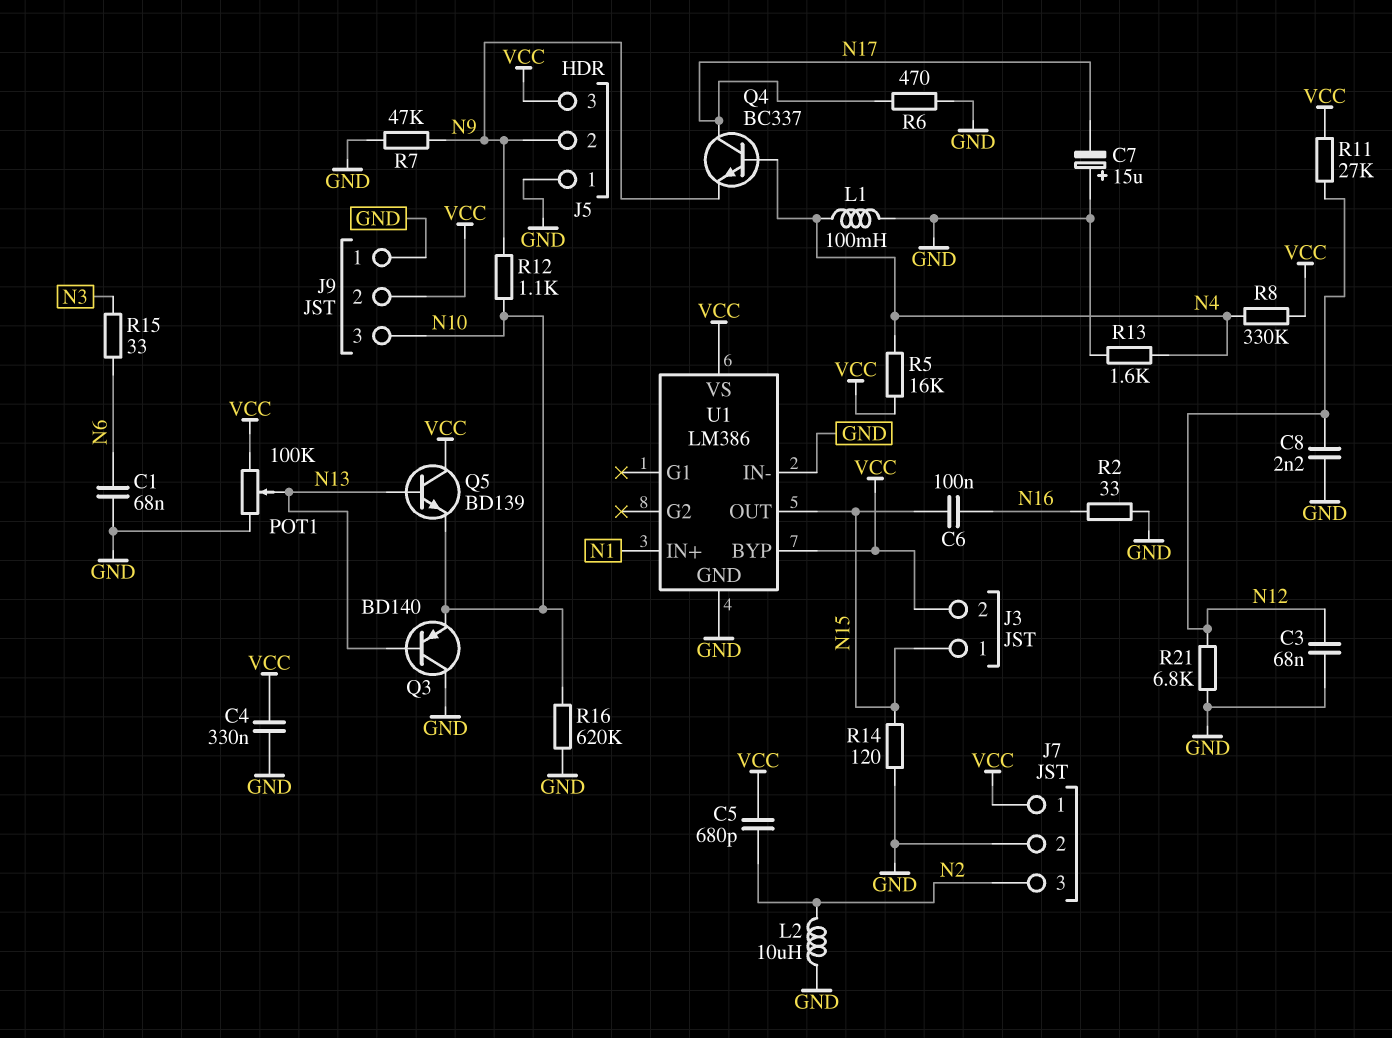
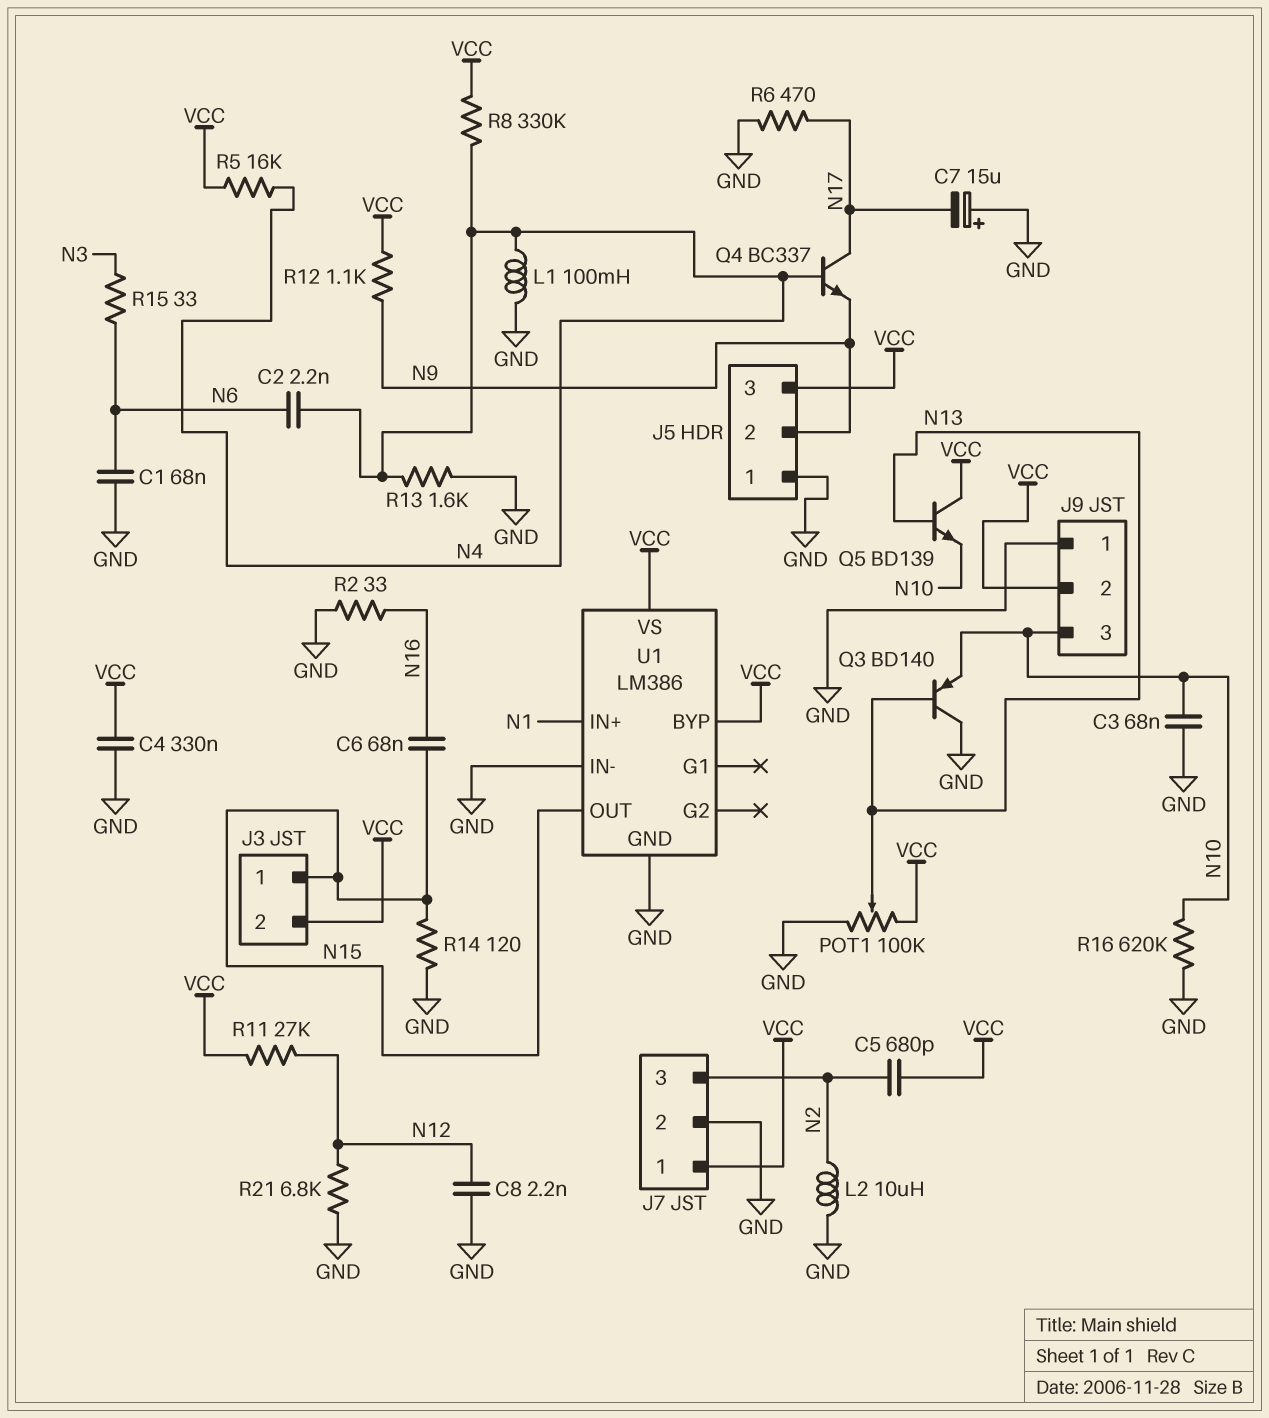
C2: none -> 2.2nF (N4, N6)
C3: 68nF (GND, N12) -> 68nF (GND, N10)
C6: 100nF (N15, N16) -> 68nF (N15, N16)
R7: 47k (GND, N9) -> none
R12: 1.1k (N9, N10) -> 1.1k (N9, VCC)

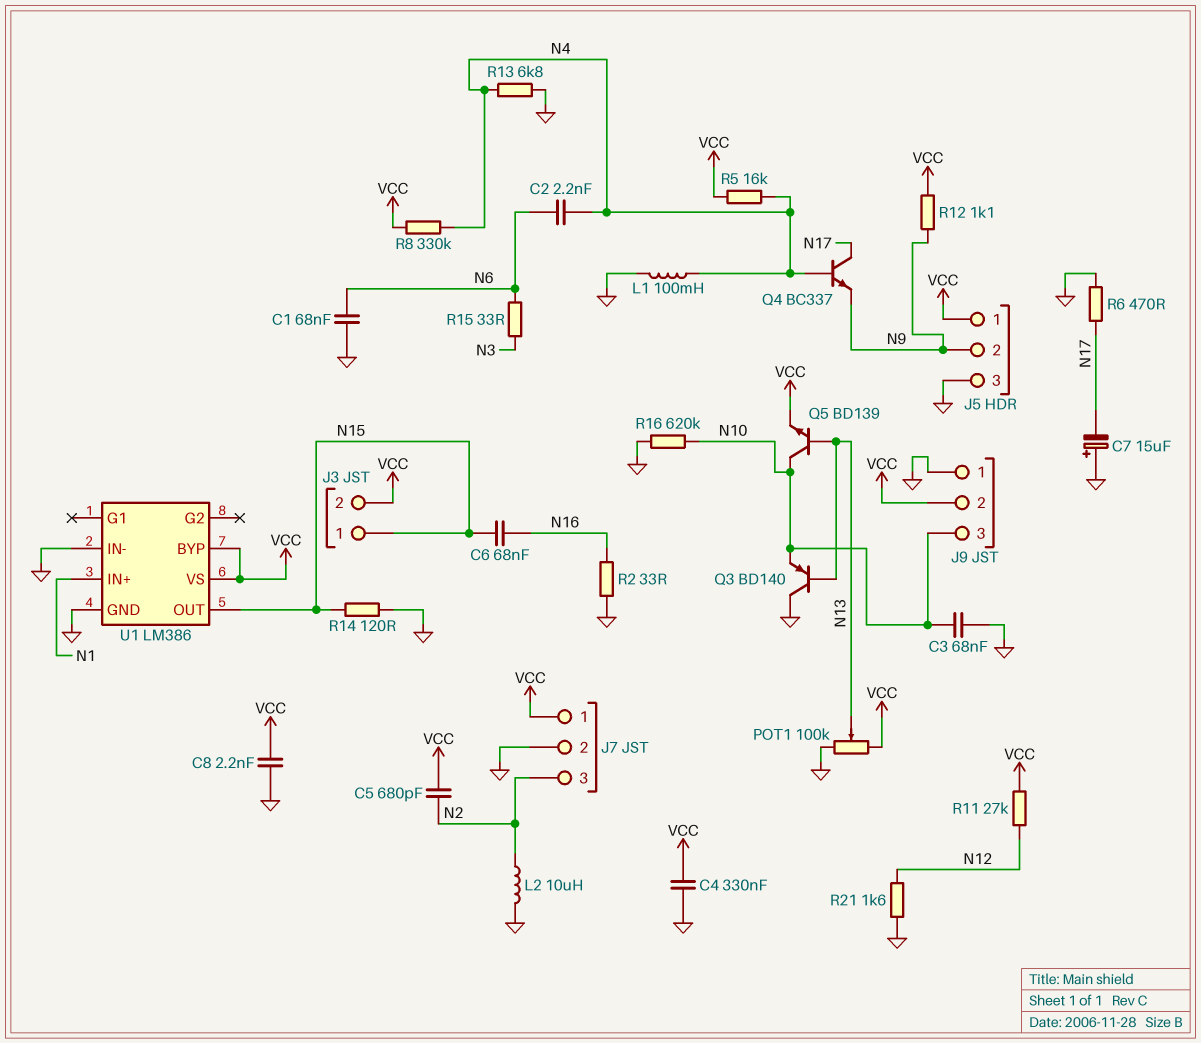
C8: 2.2nF (GND, N12) -> 2.2nF (GND, VCC)
J5 pin 1: GND -> VCC
J5 pin 3: VCC -> GND
Q5: NPN BD139 (B N13, C VCC, E N10) -> NPN BD139 (B N13, C N10, E VCC)
R13: 1.6k (GND, N4) -> 6.8k (GND, N4)
R21: 6.8k (GND, N12) -> 1.6k (GND, N12)

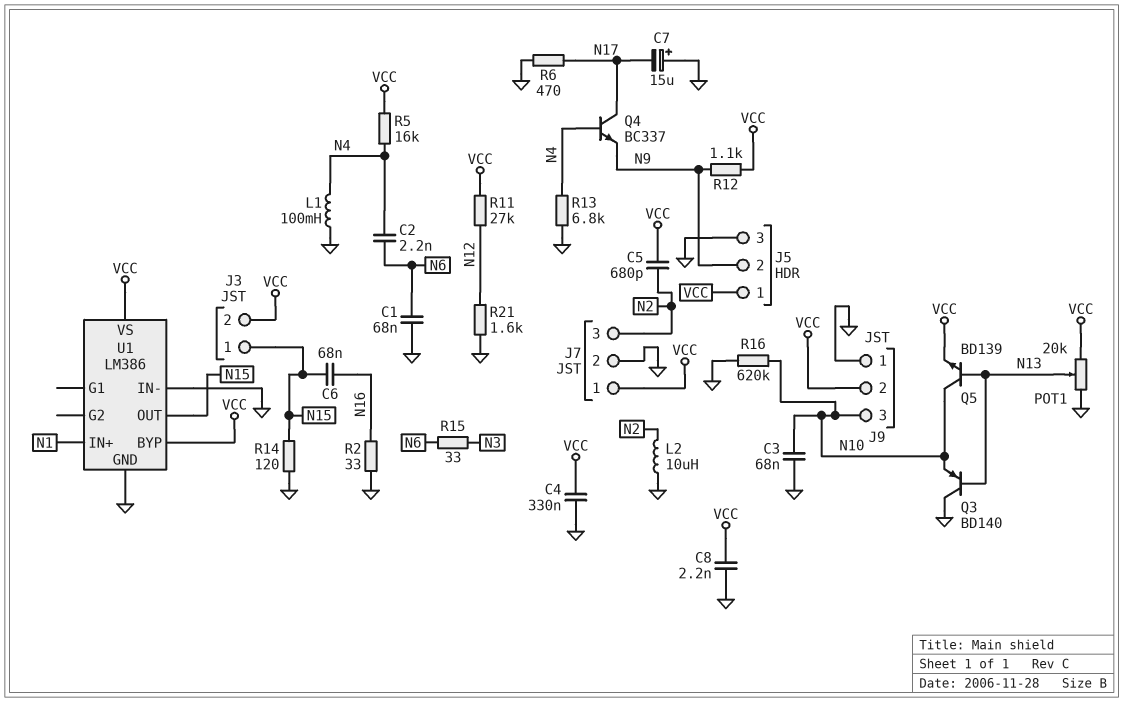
POT1: 100k (GND, VCC, wiper N13) -> 20k (GND, VCC, wiper N13)
R8: 330k (N4, VCC) -> none

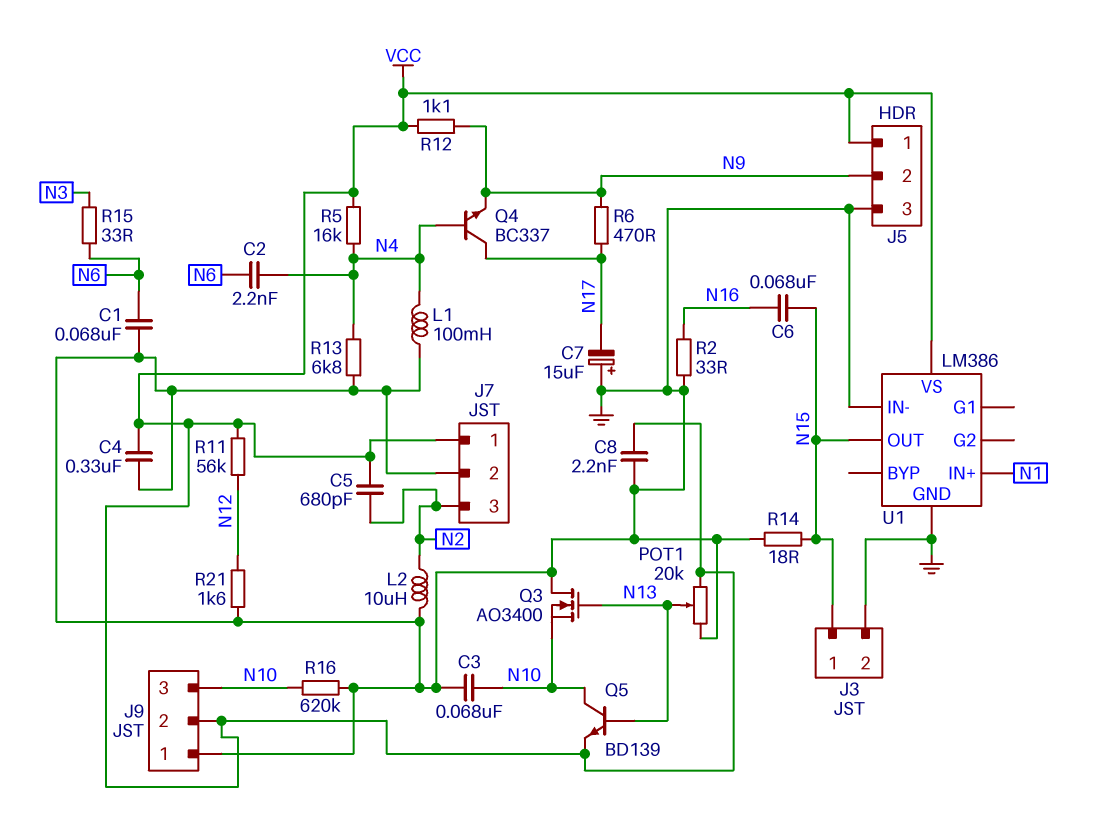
J3 pin 2: VCC -> GND
Q3: PNP BD140 (B N13, C GND, E N10) -> NMOS AO3400 (G N13, D GND, S N10)
R6: 470 (GND, N17) -> 470 (N9, N17)
R11: 27k (N12, VCC) -> 56k (N12, VCC)
R14: 120 (GND, N15) -> 18 (GND, N15)
U1 pin BYP: VCC -> none

